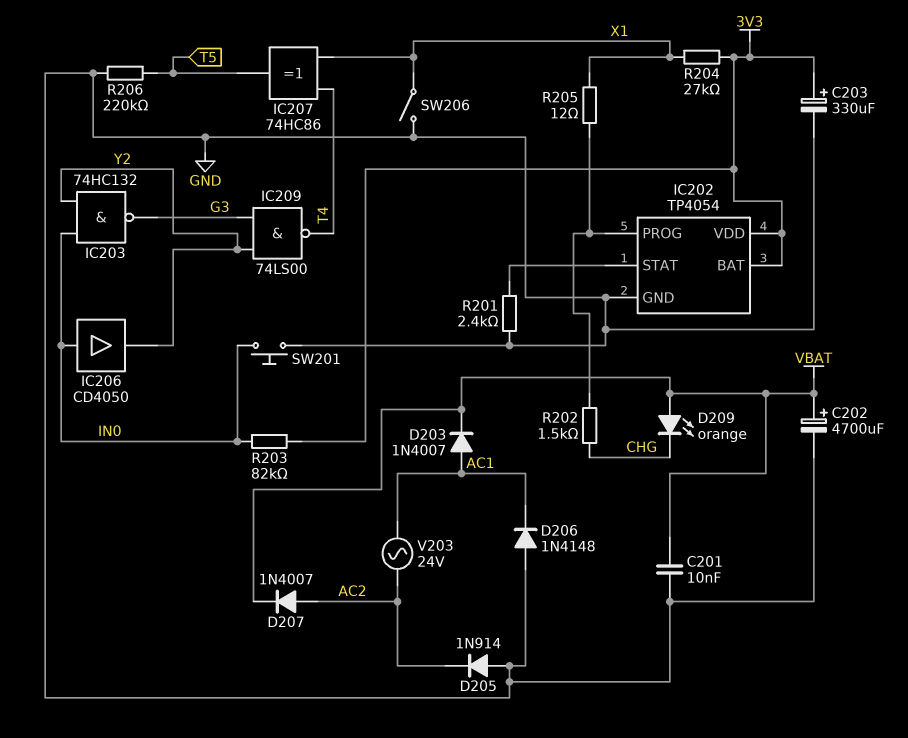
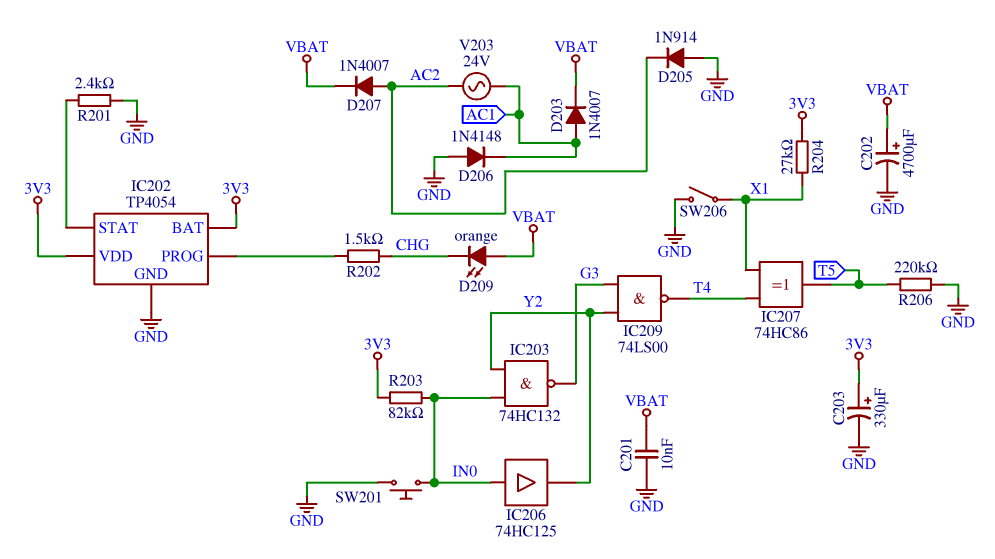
IC206: buffer CD4050 (in IN0, out Y2) -> buffer 74HC125 (in IN0, out Y2)
R205: 12 (IC202/PROG, X1) -> none

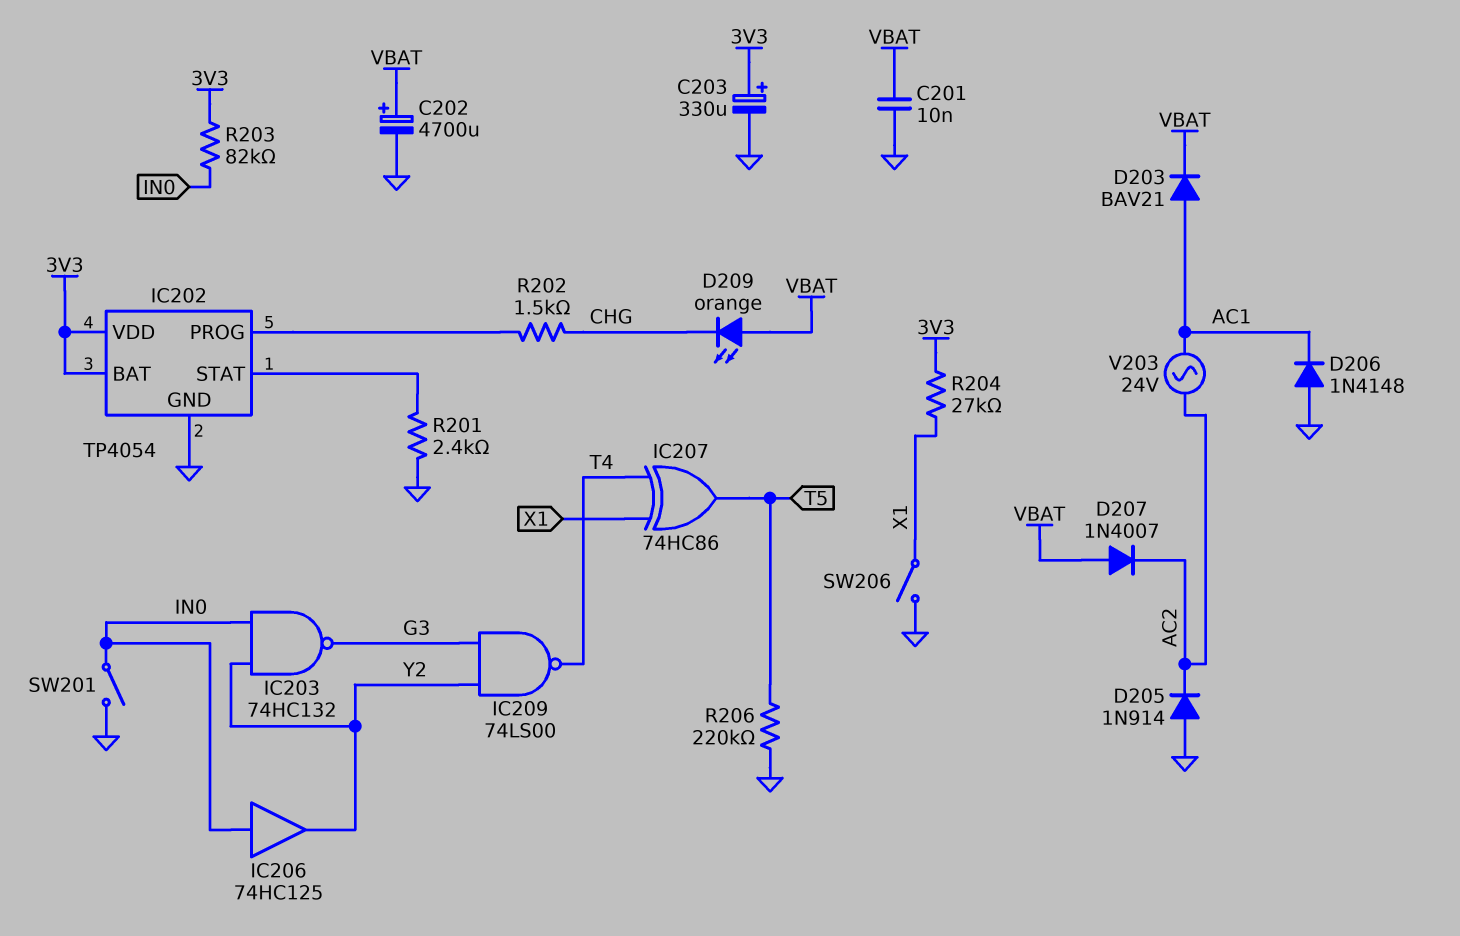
D203: diode 1N4007 (A AC1, K VBAT) -> diode BAV21 (A AC1, K VBAT)
D207: diode 1N4007 (A AC2, K VBAT) -> diode 1N4007 (A VBAT, K AC2)
SW201: button (GND, IN0) -> switch (GND, IN0)

